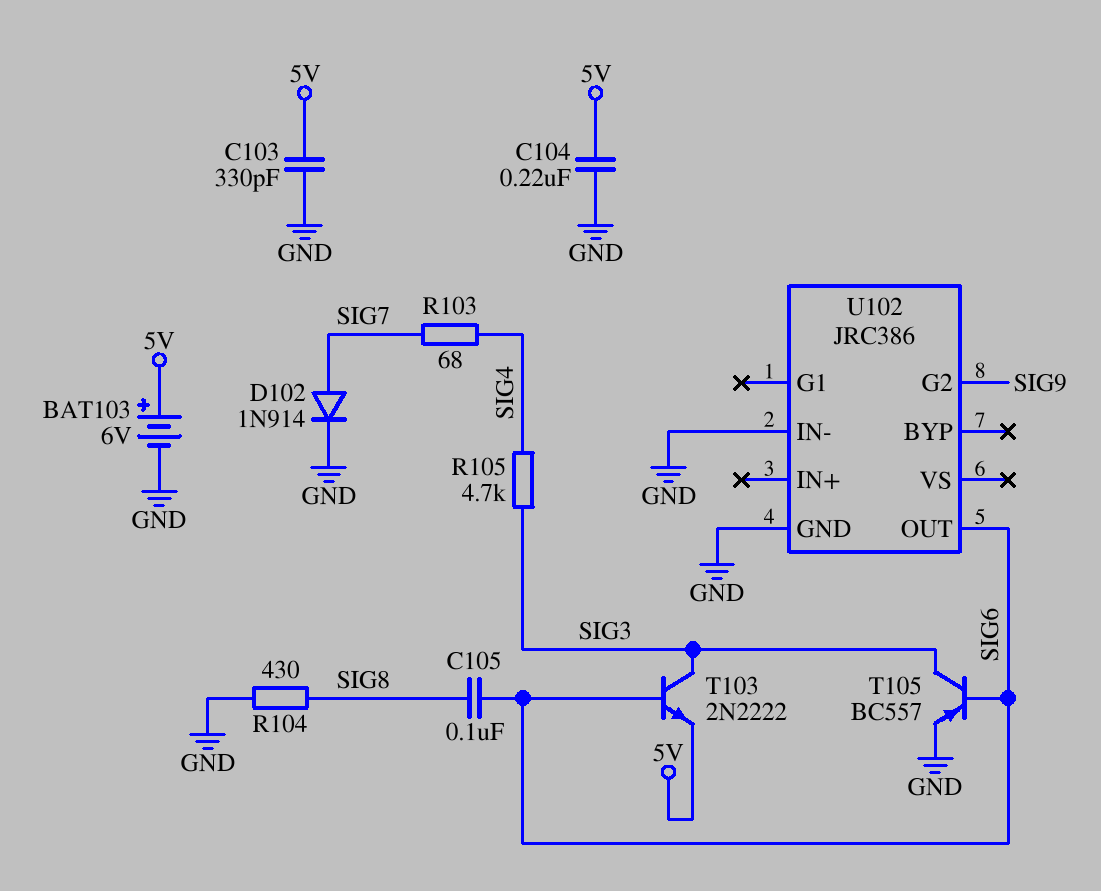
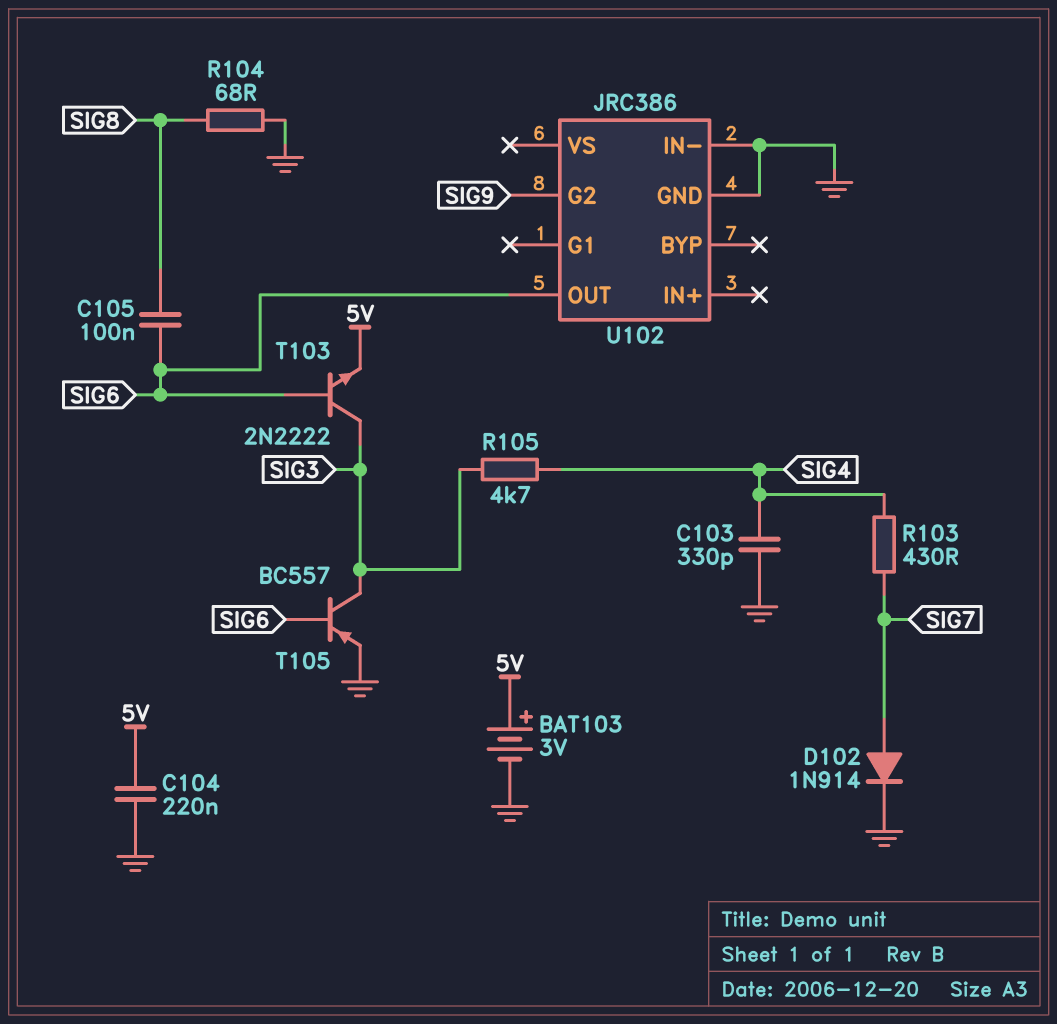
BAT103: 6V (plus 5V, minus GND) -> 3V (plus 5V, minus GND)
C103: 330pF (5V, GND) -> 330pF (GND, SIG4)
R103: 68 (SIG4, SIG7) -> 430 (SIG4, SIG7)
R104: 430 (GND, SIG8) -> 68 (GND, SIG8)

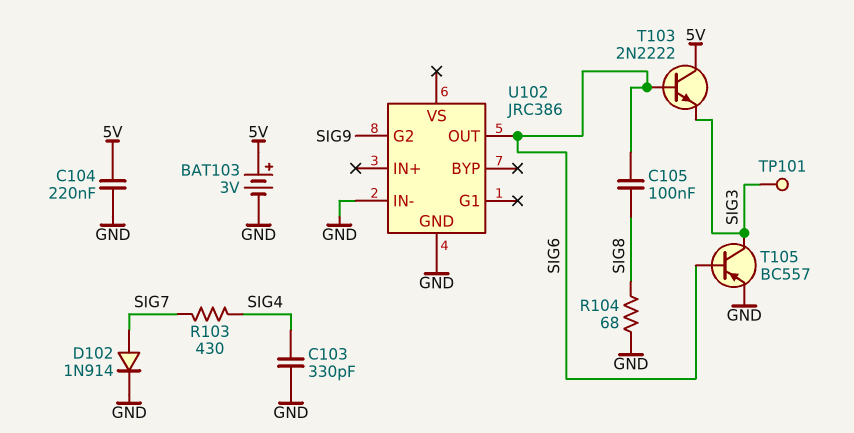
R105: 4.7k (SIG3, SIG4) -> none
T103: NPN 2N2222 (B SIG6, C SIG3, E 5V) -> NPN 2N2222 (B SIG6, C 5V, E SIG3)
TP101: none -> test point (SIG3)

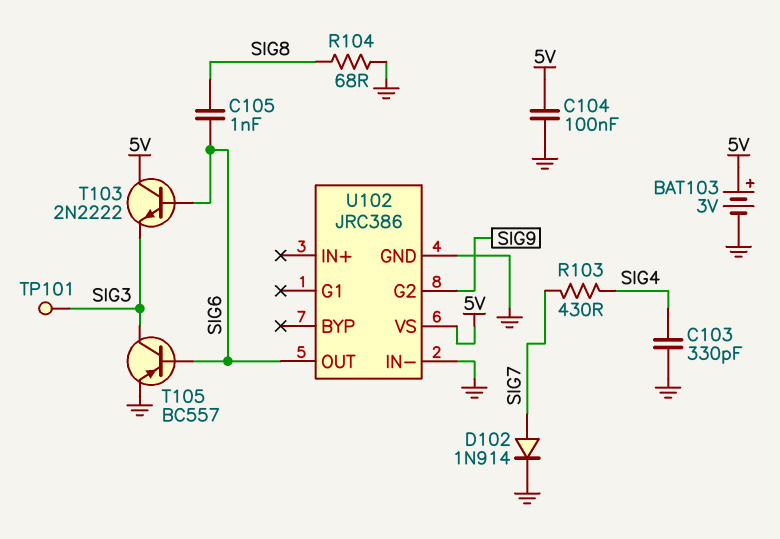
C104: 220nF (5V, GND) -> 100nF (5V, GND)
C105: 100nF (SIG6, SIG8) -> 1nF (SIG6, SIG8)
U102 pin VS: none -> 5V

